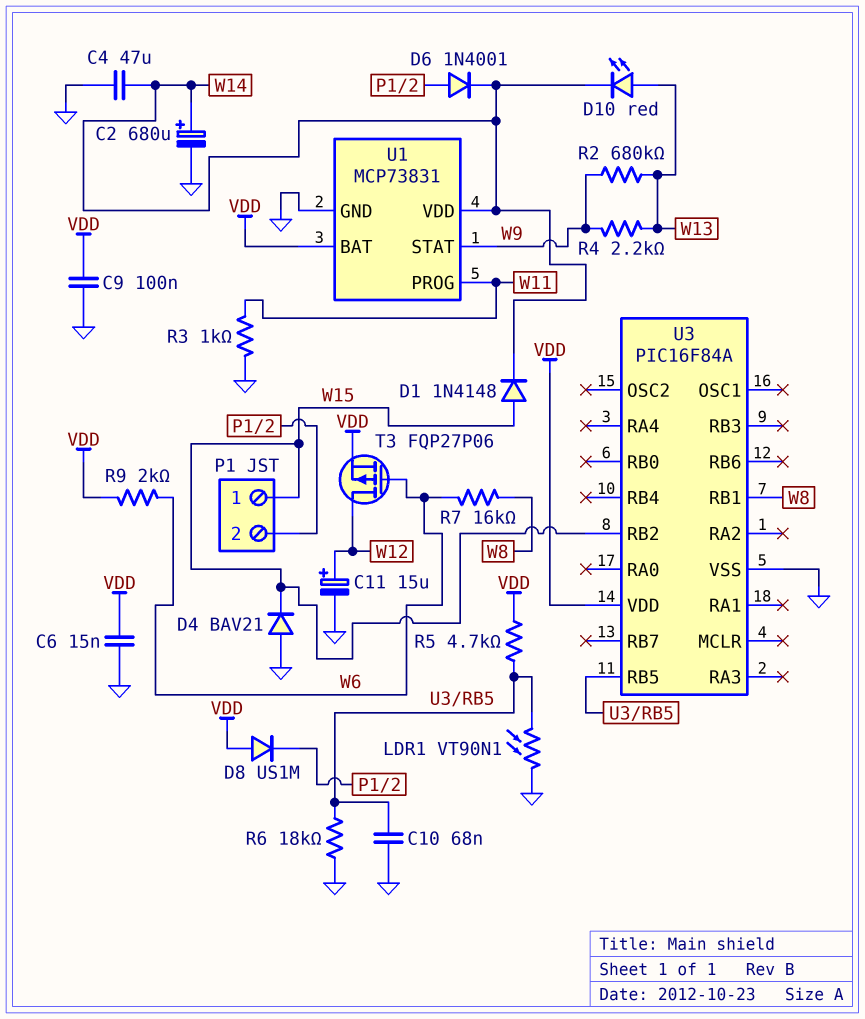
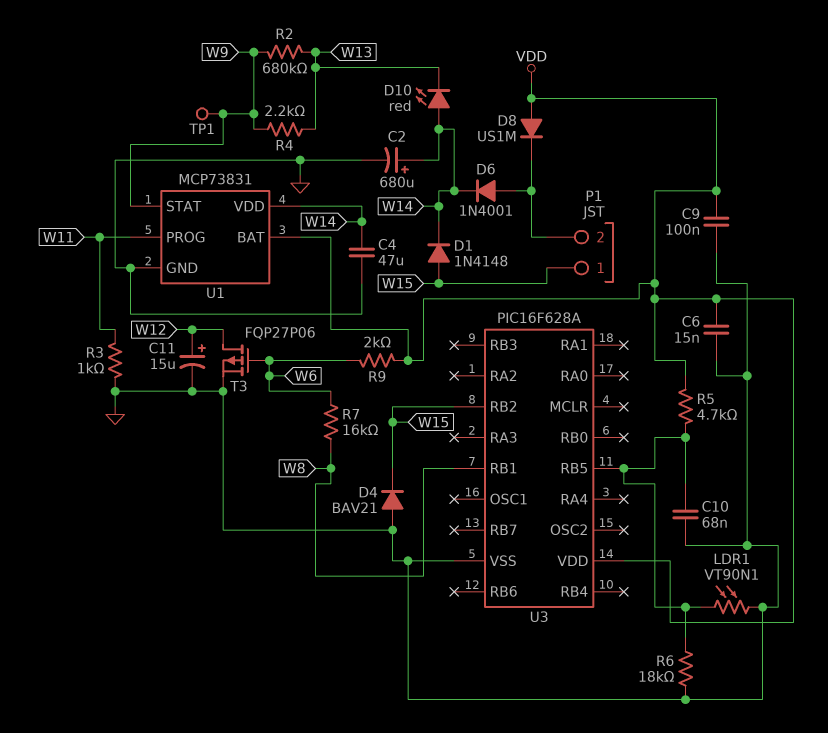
D10: LED red (A W13, K W14) -> LED red (A W14, K W13)
T3: PMOS FQP27P06 (G W6, D W12, S VDD) -> PMOS FQP27P06 (G W6, D W12, S GND)
TP1: none -> test point (W9)
U3: PIC16F84A -> PIC16F628A

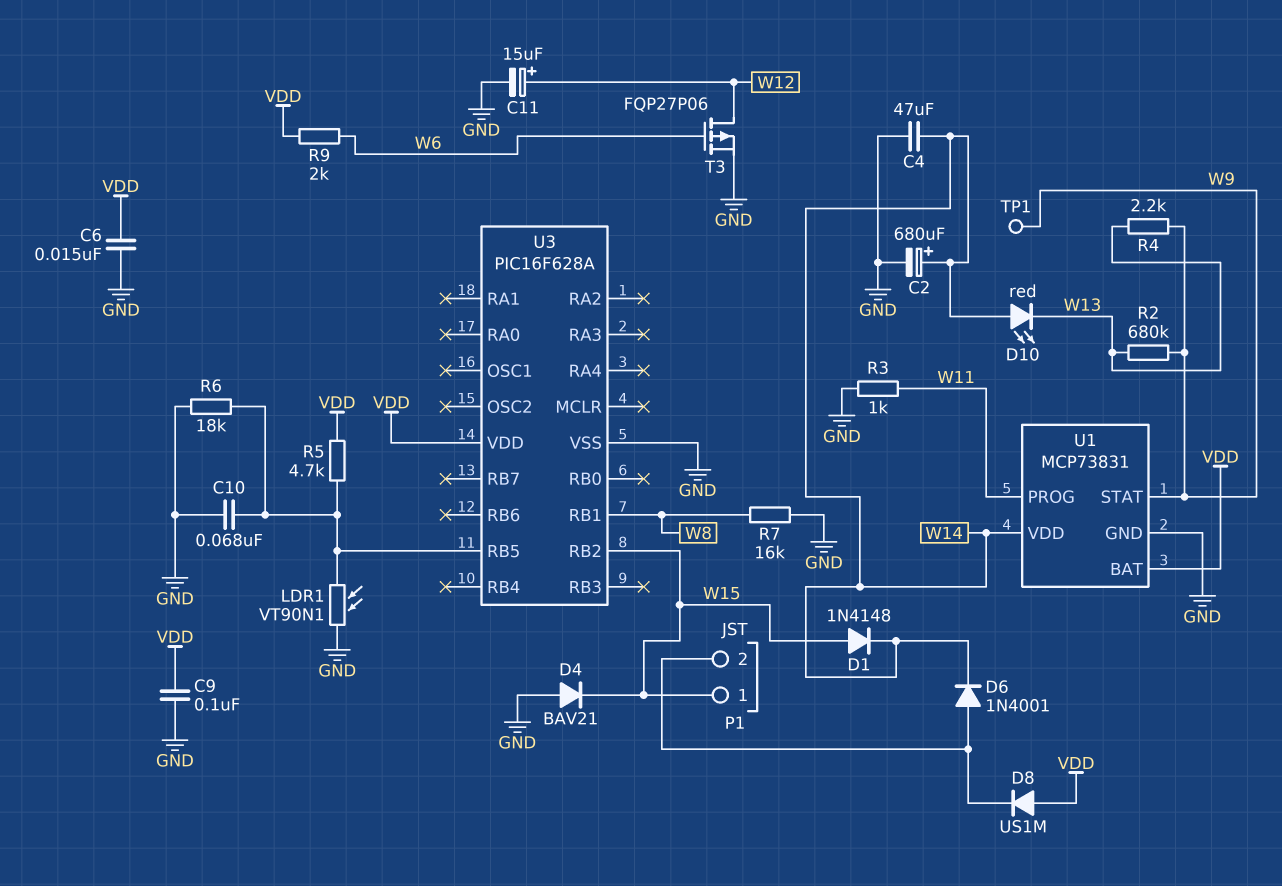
R7: 16k (W6, W8) -> 16k (GND, W8)

